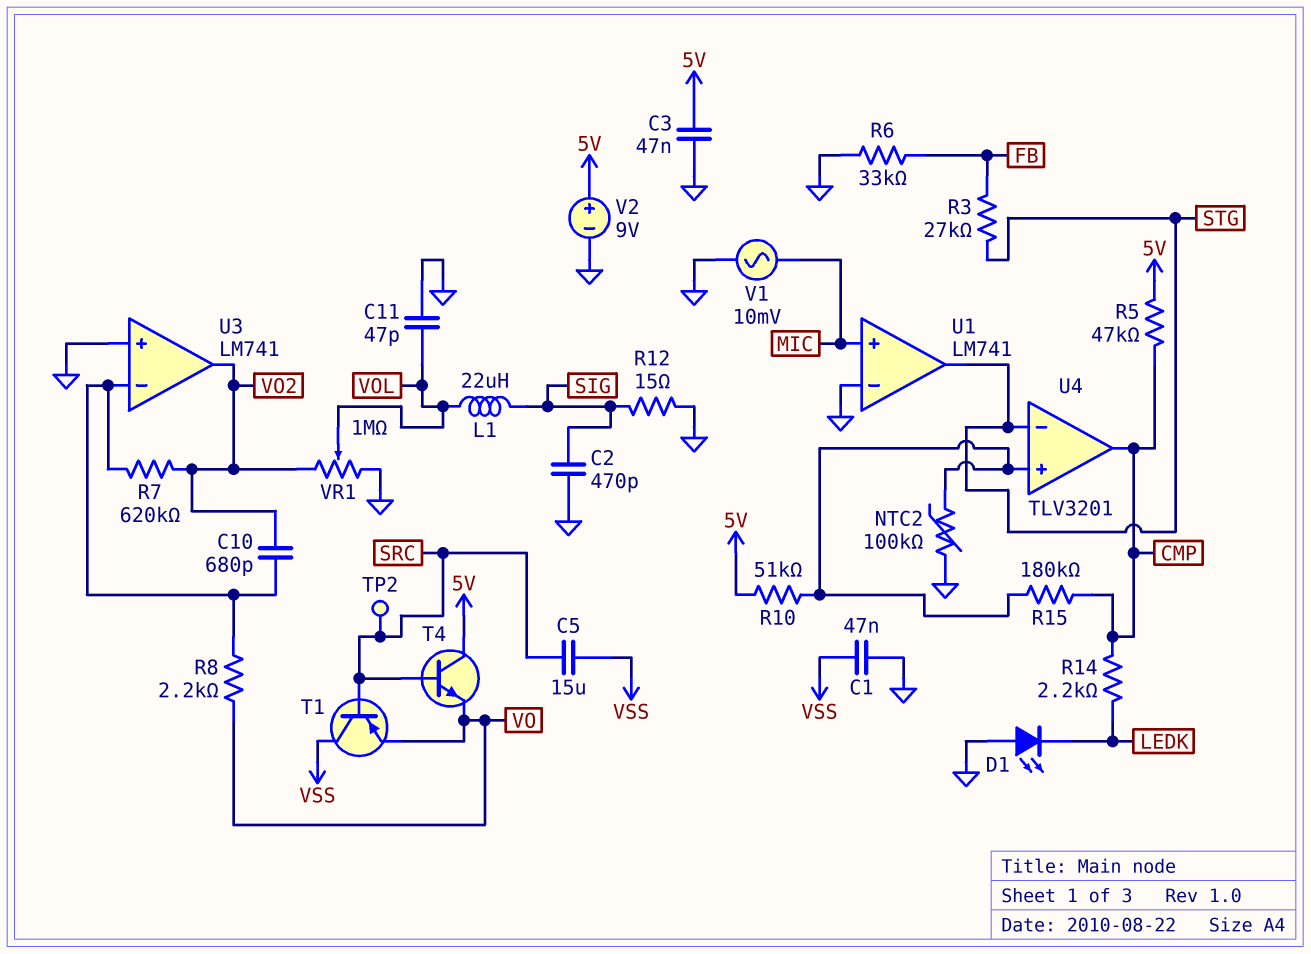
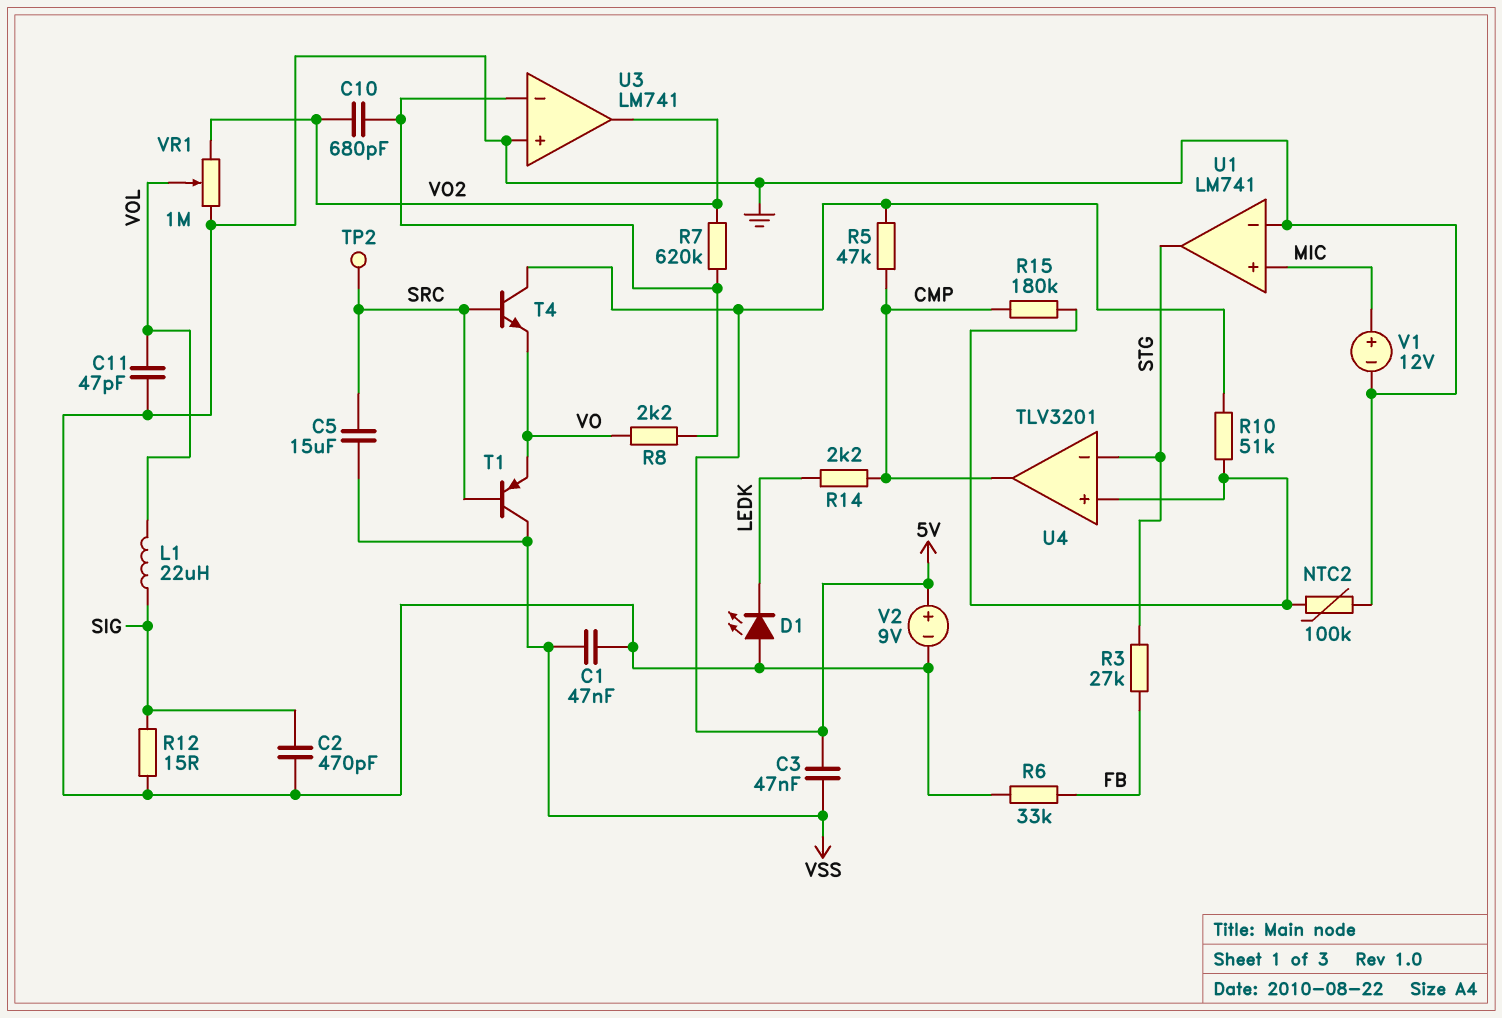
C3: 47nF (5V, GND) -> 47nF (5V, VSS)
V1: AC 10mV (GND, MIC) -> 12V (plus MIC, minus GND)

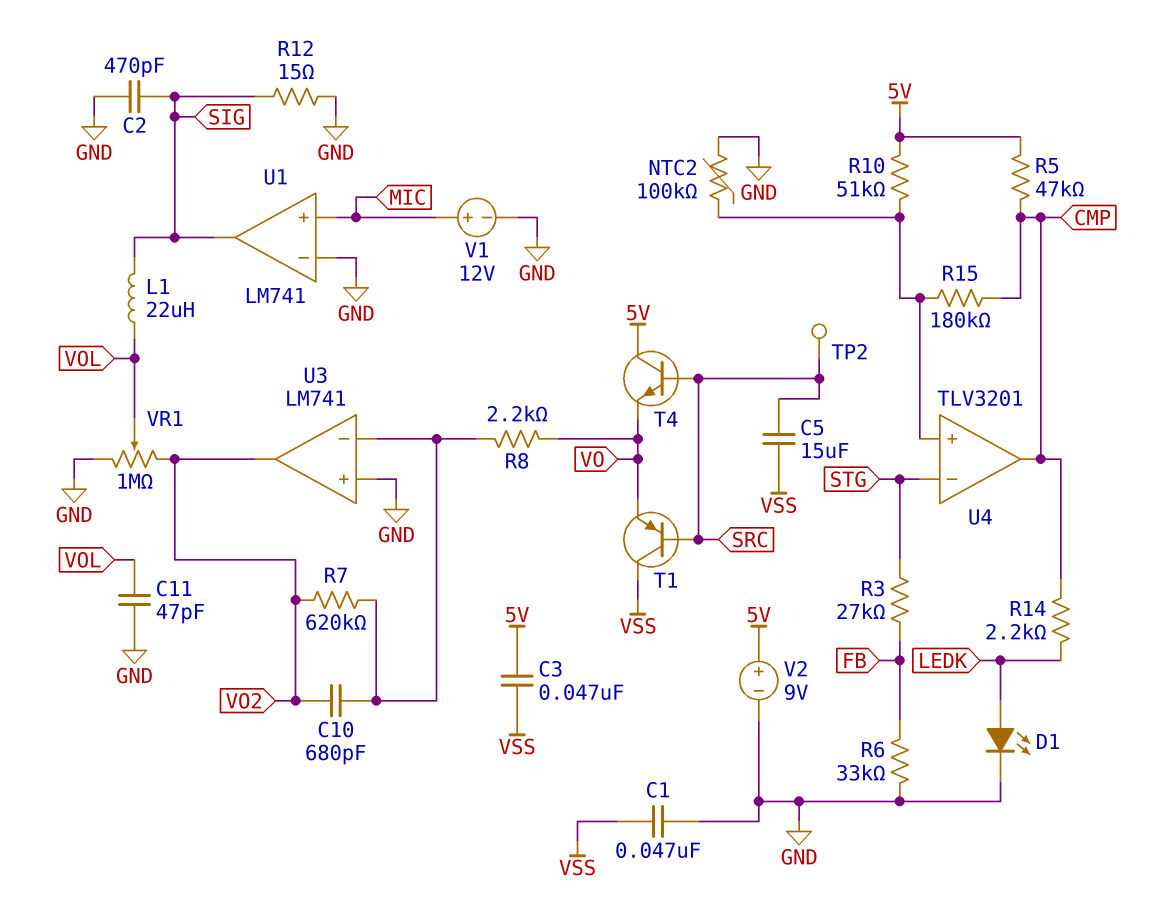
D1: LED (A GND, K LEDK) -> LED (A LEDK, K GND)
U1 pin out: STG -> SIG

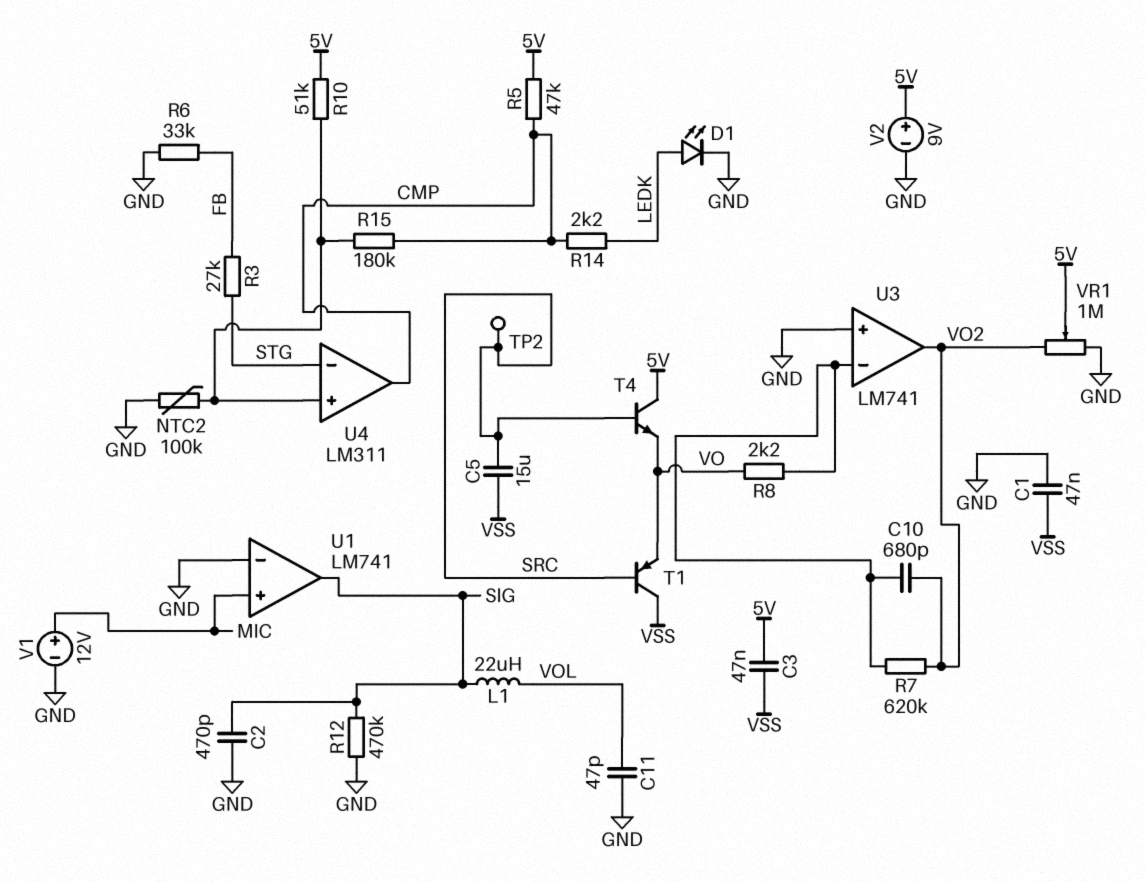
R12: 15 (GND, SIG) -> 470k (GND, SIG)
U4: TLV3201 -> LM311
VR1: 1M (GND, VO2, wiper VOL) -> 1M (GND, VO2, wiper 5V)

